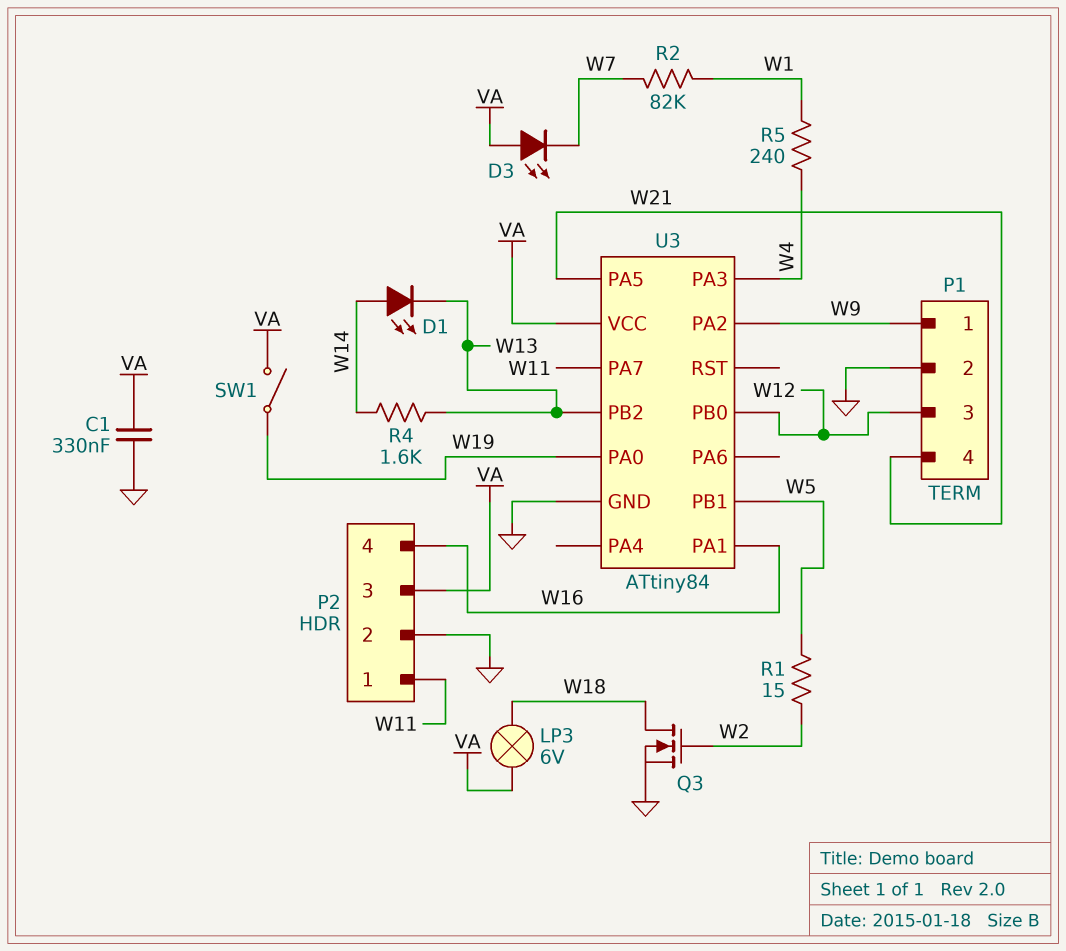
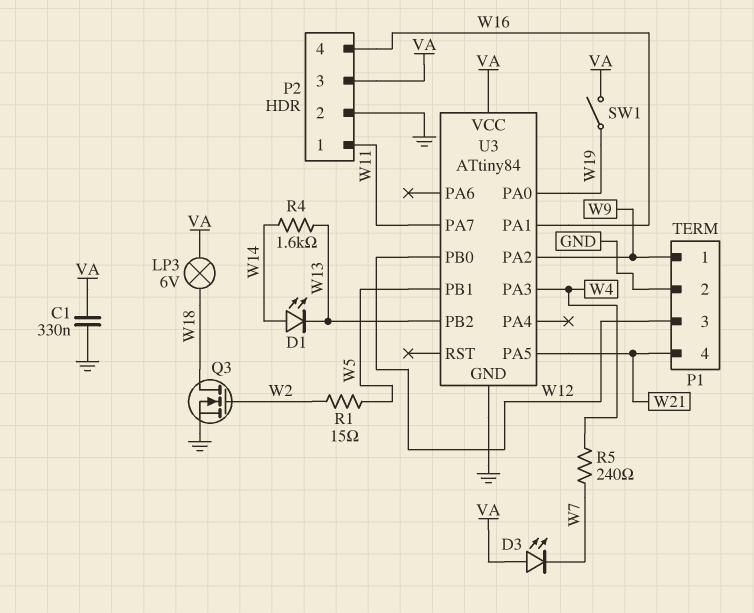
R2: 82k (W1, W7) -> none
R5: 240 (W1, W4) -> 240 (W4, W7)

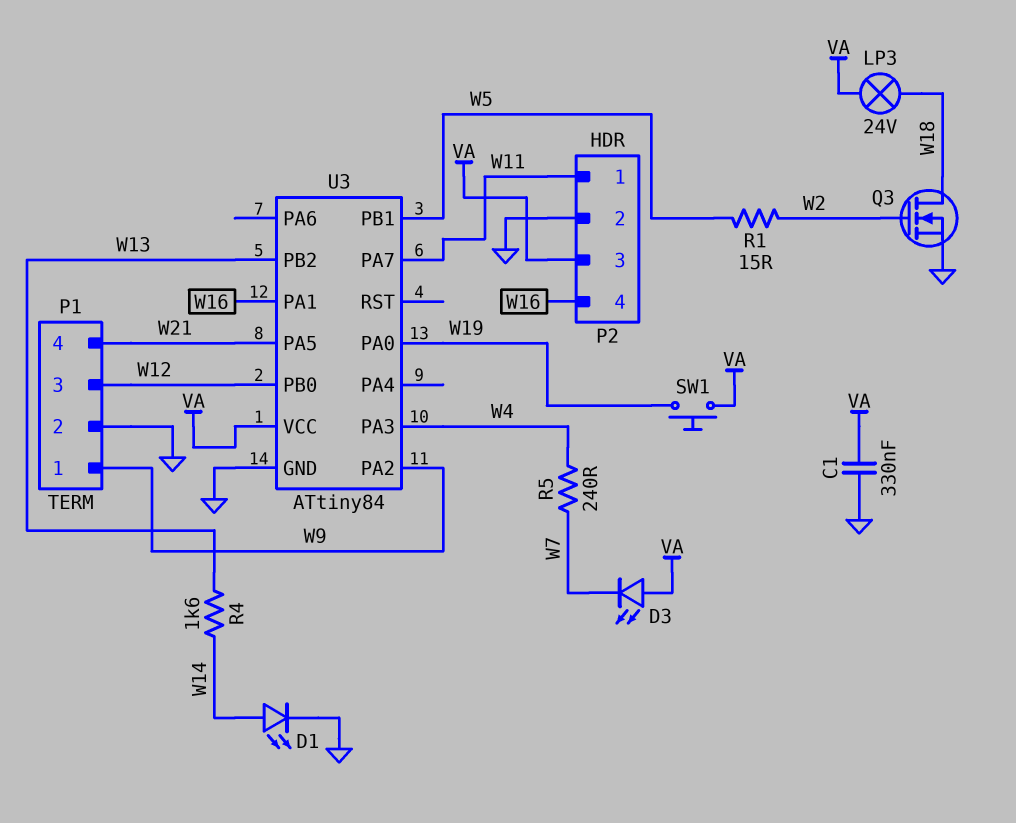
D1: LED (A W14, K W13) -> LED (A W14, K GND)
LP3: lamp 6V (VA, W18) -> lamp 24V (VA, W18)
SW1: switch (VA, W19) -> button (VA, W19)

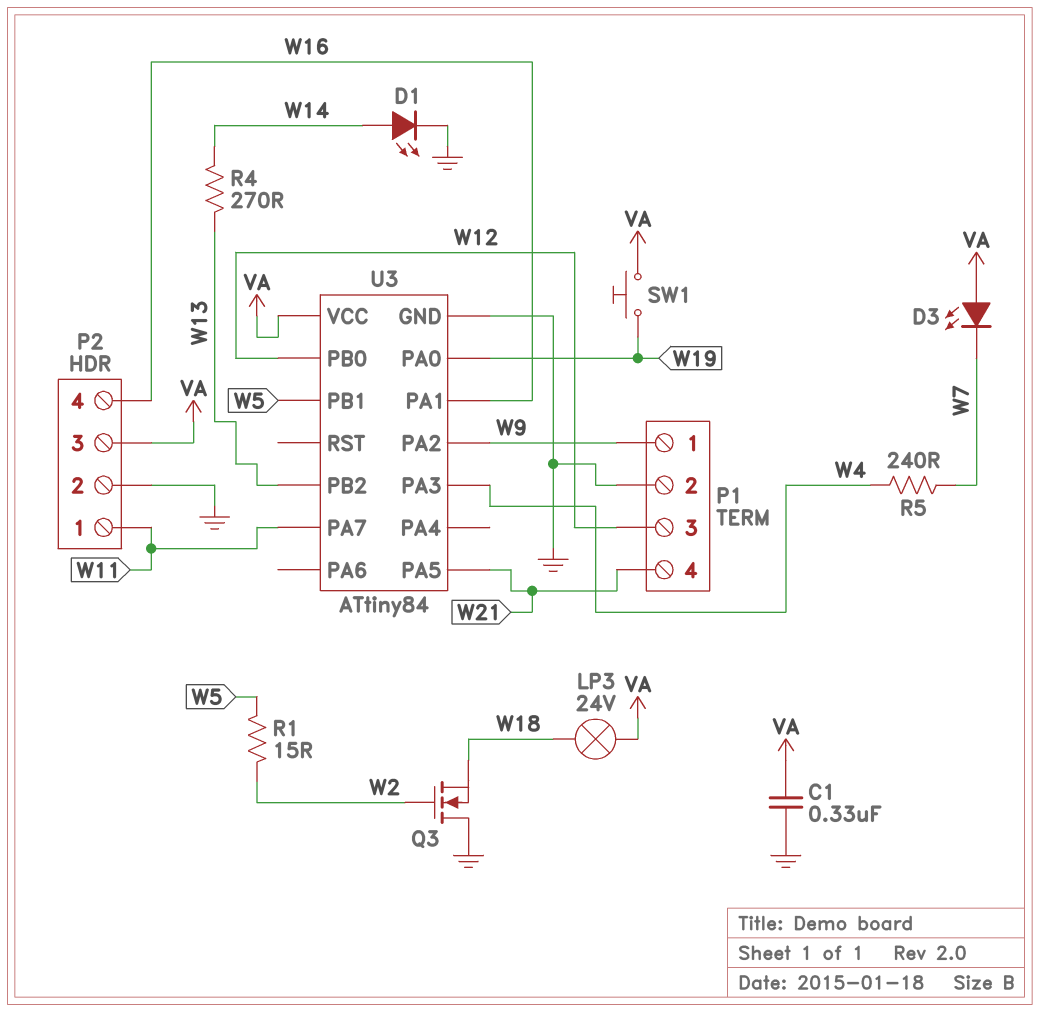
Q3: NMOS (G W2, D W18, S GND) -> NMOS (G W2, D GND, S W18)
R4: 1.6k (W13, W14) -> 270 (W13, W14)

